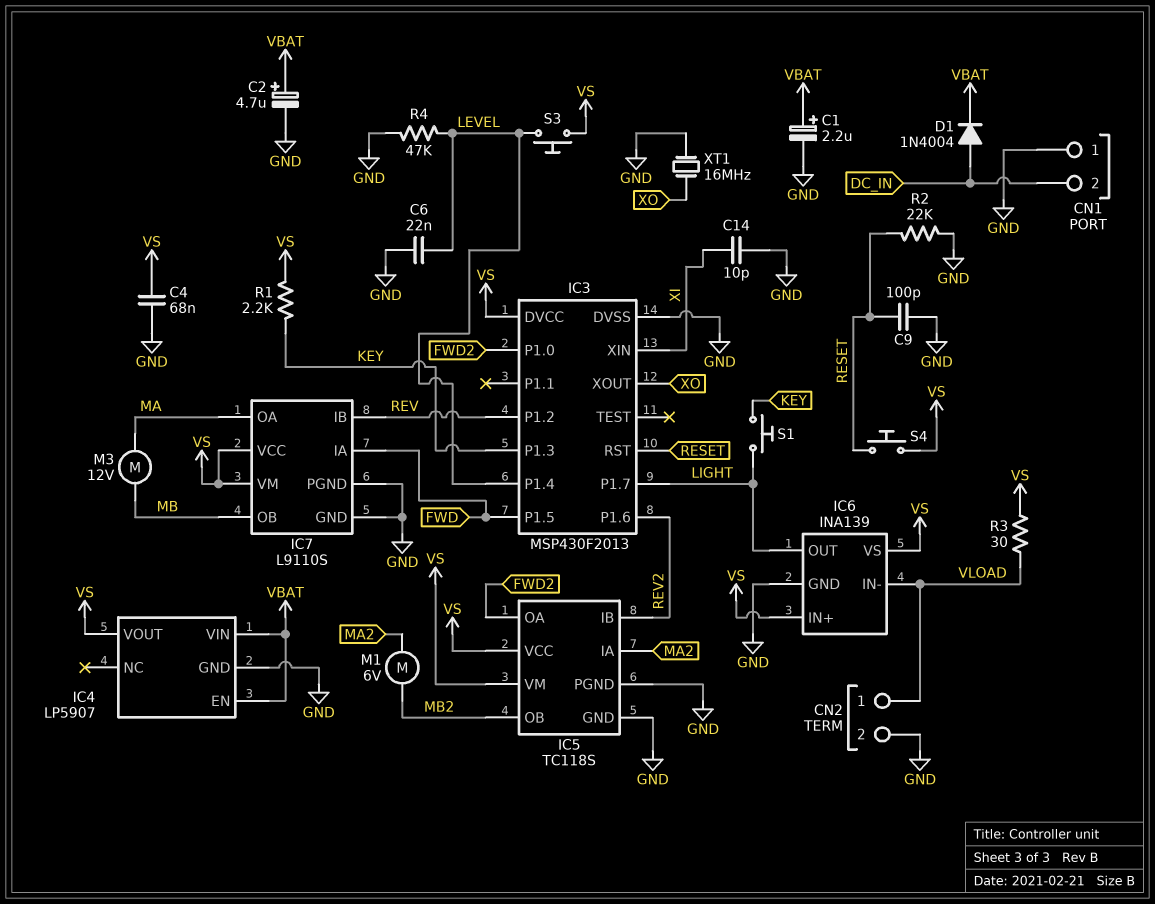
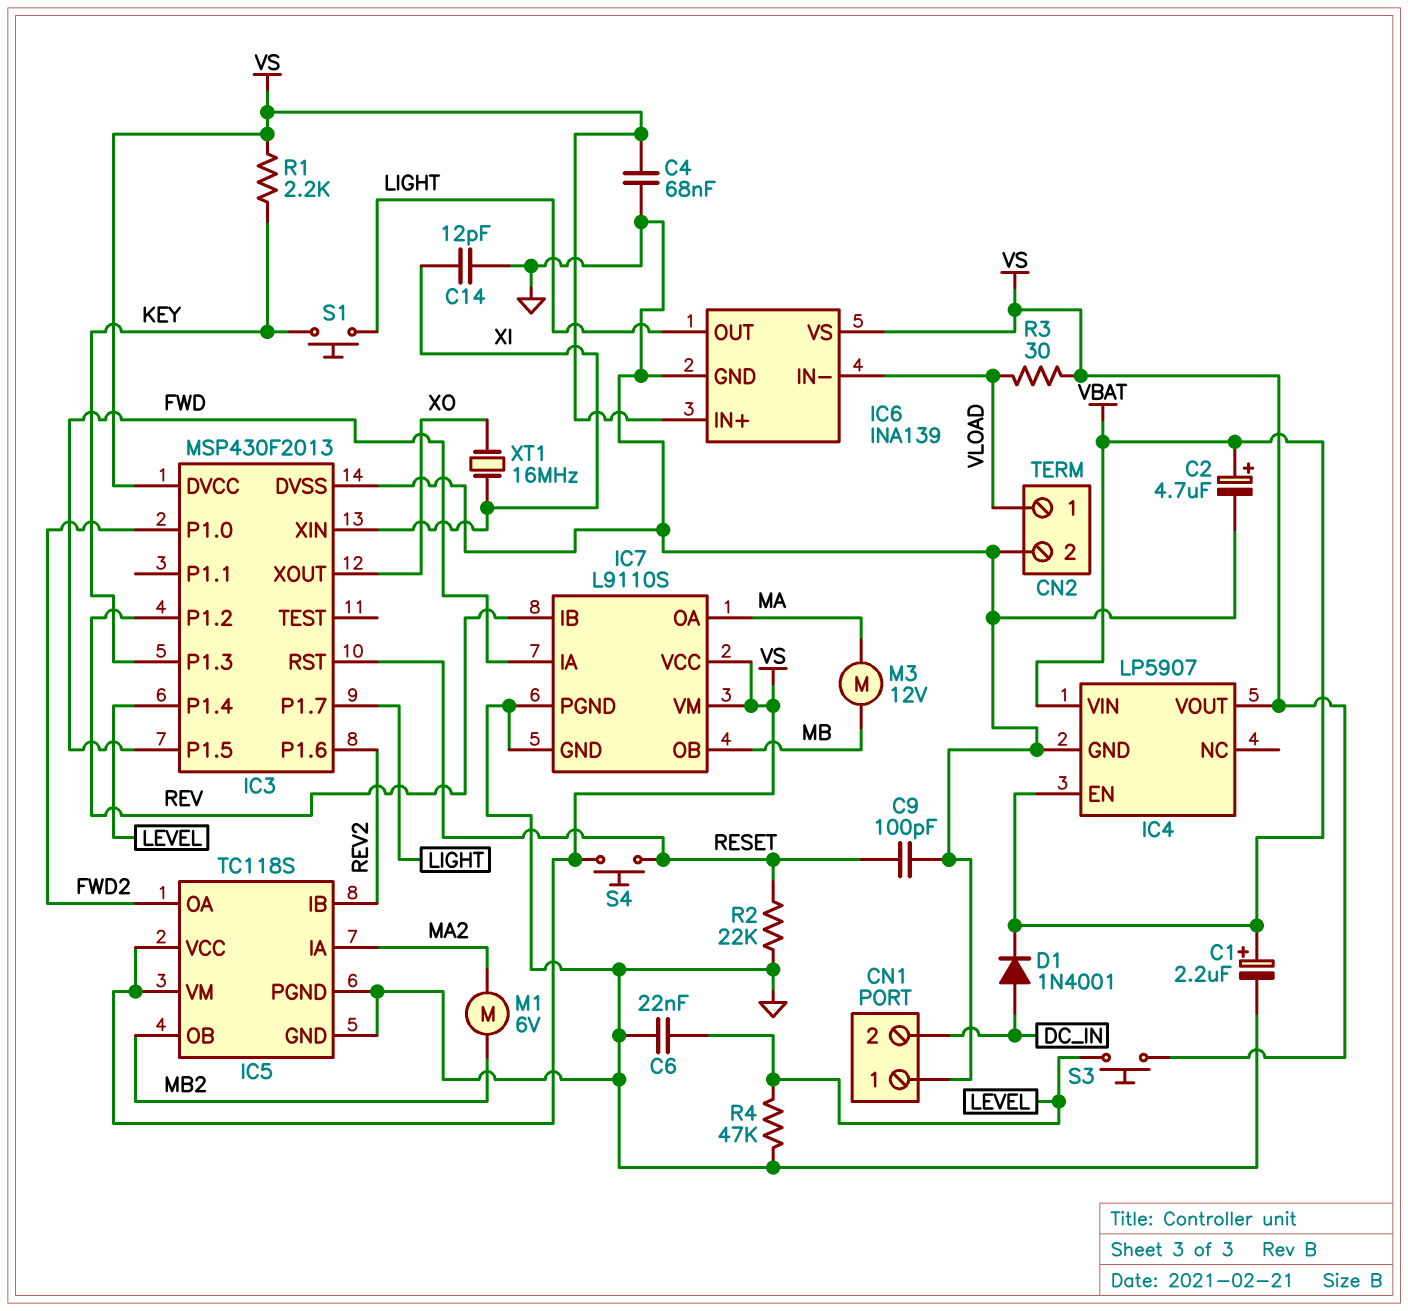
C14: 10pF (GND, XI) -> 12pF (GND, XI)
D1: diode 1N4004 (A DC_IN, K VBAT) -> diode 1N4001 (A DC_IN, K VBAT)
XT1: 16MHz (GND, XO) -> 16MHz (XI, XO)

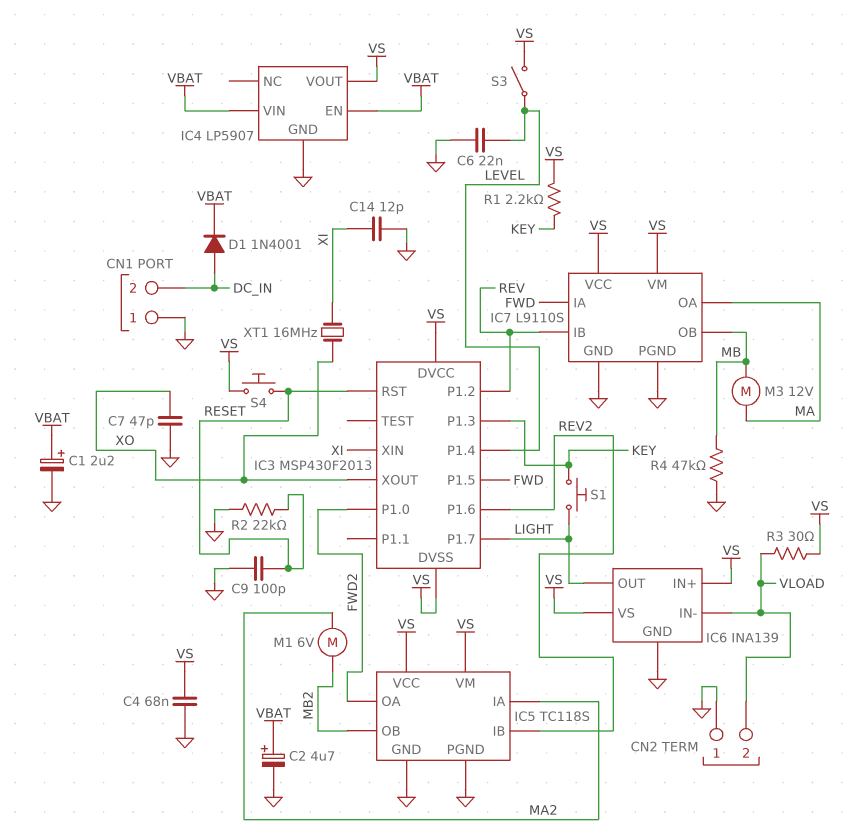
C7: none -> 47pF (GND, XO)
CN2 pin 1: VLOAD -> GND
CN2 pin 2: GND -> VLOAD
IC3 pin DVSS: GND -> VS
R4: 47k (GND, LEVEL) -> 47k (GND, MB)
S3: button (LEVEL, VS) -> switch (LEVEL, VS)

